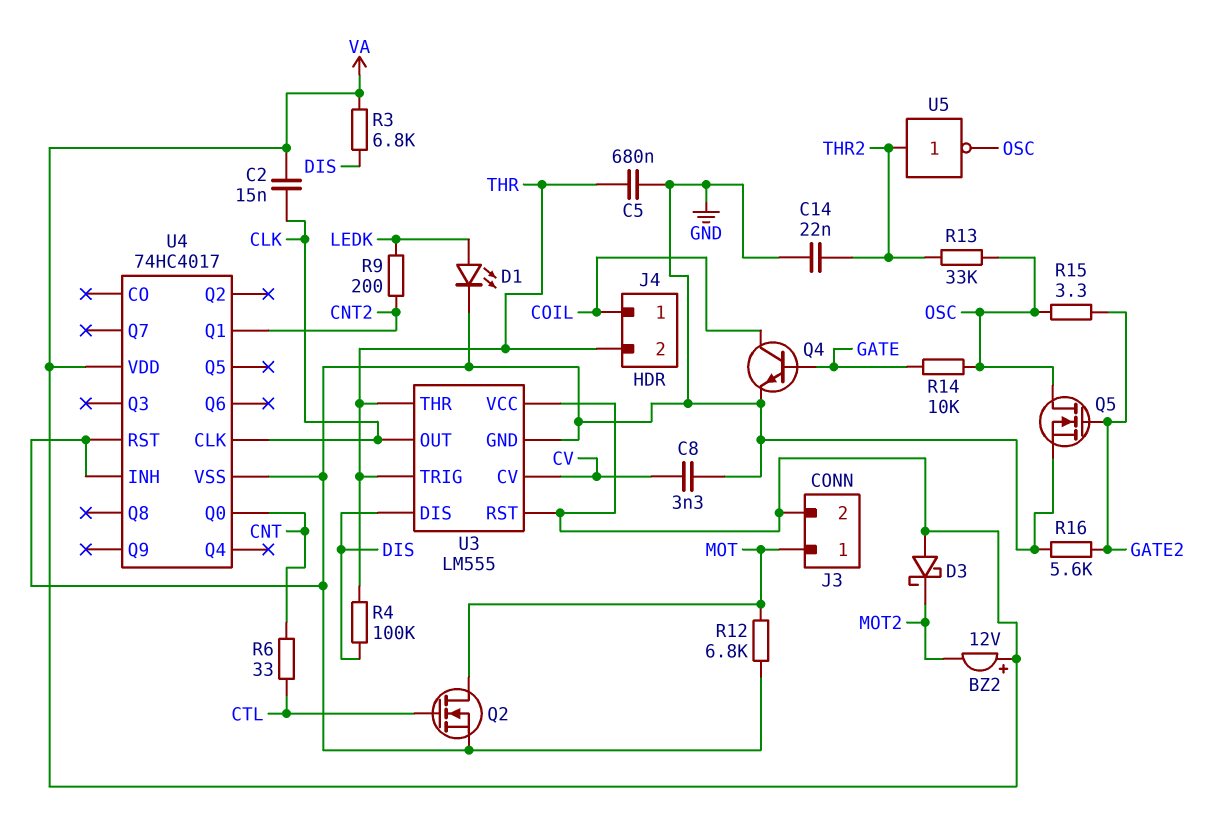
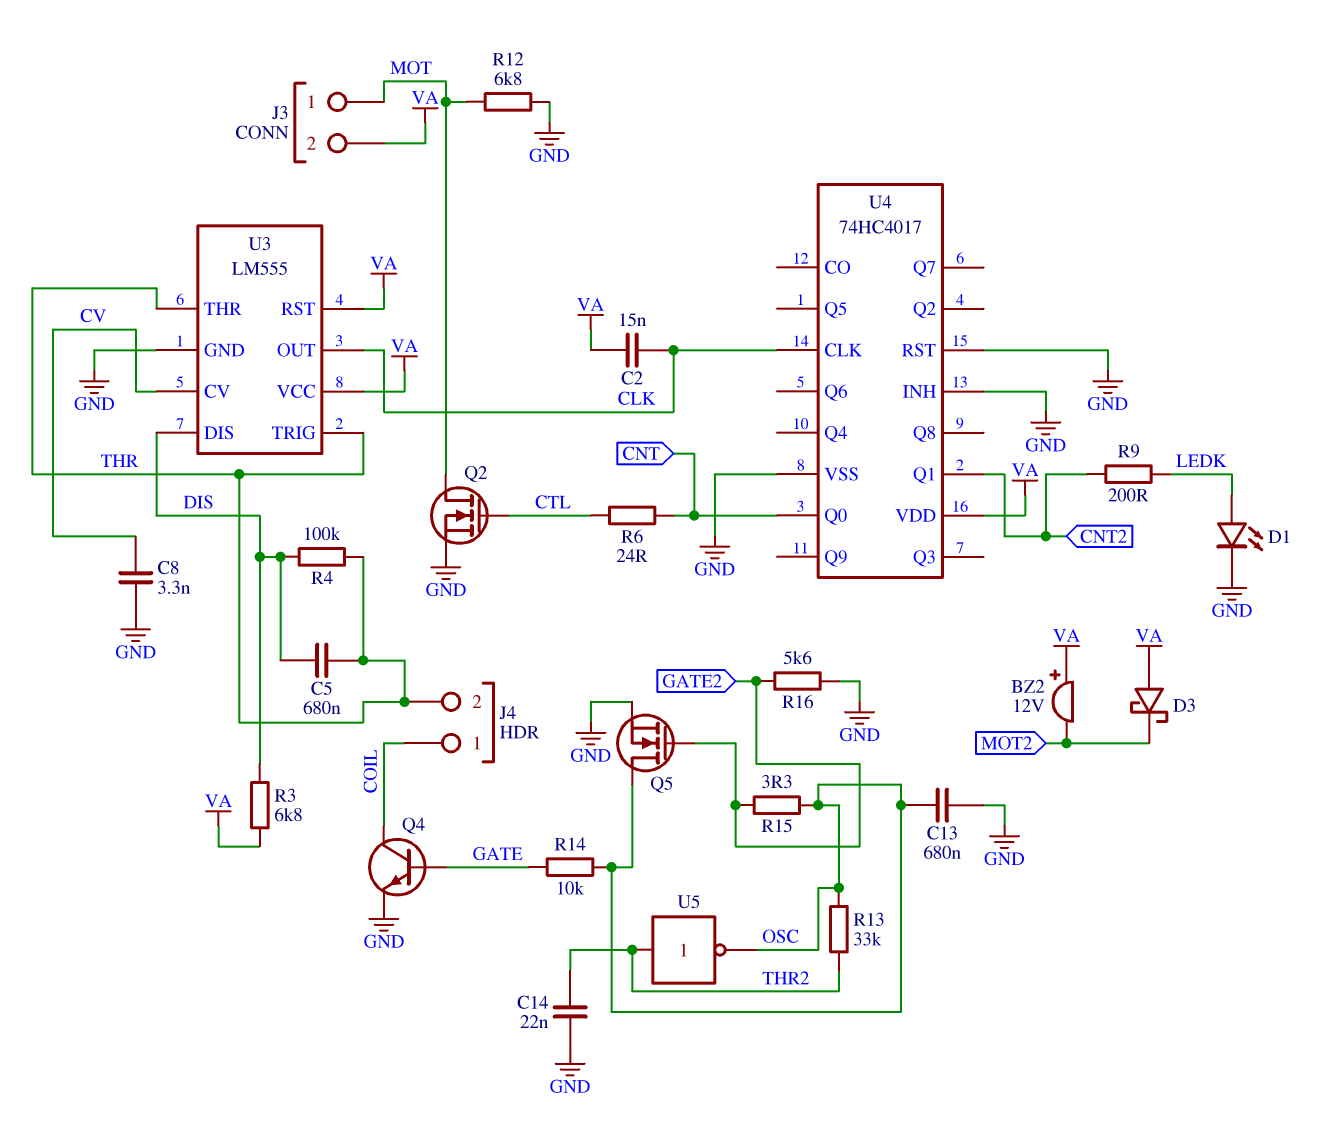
C5: 680nF (GND, THR) -> 680nF (DIS, THR)
C13: none -> 680nF (GND, OSC)
R6: 33 (CNT, CTL) -> 24 (CNT, CTL)

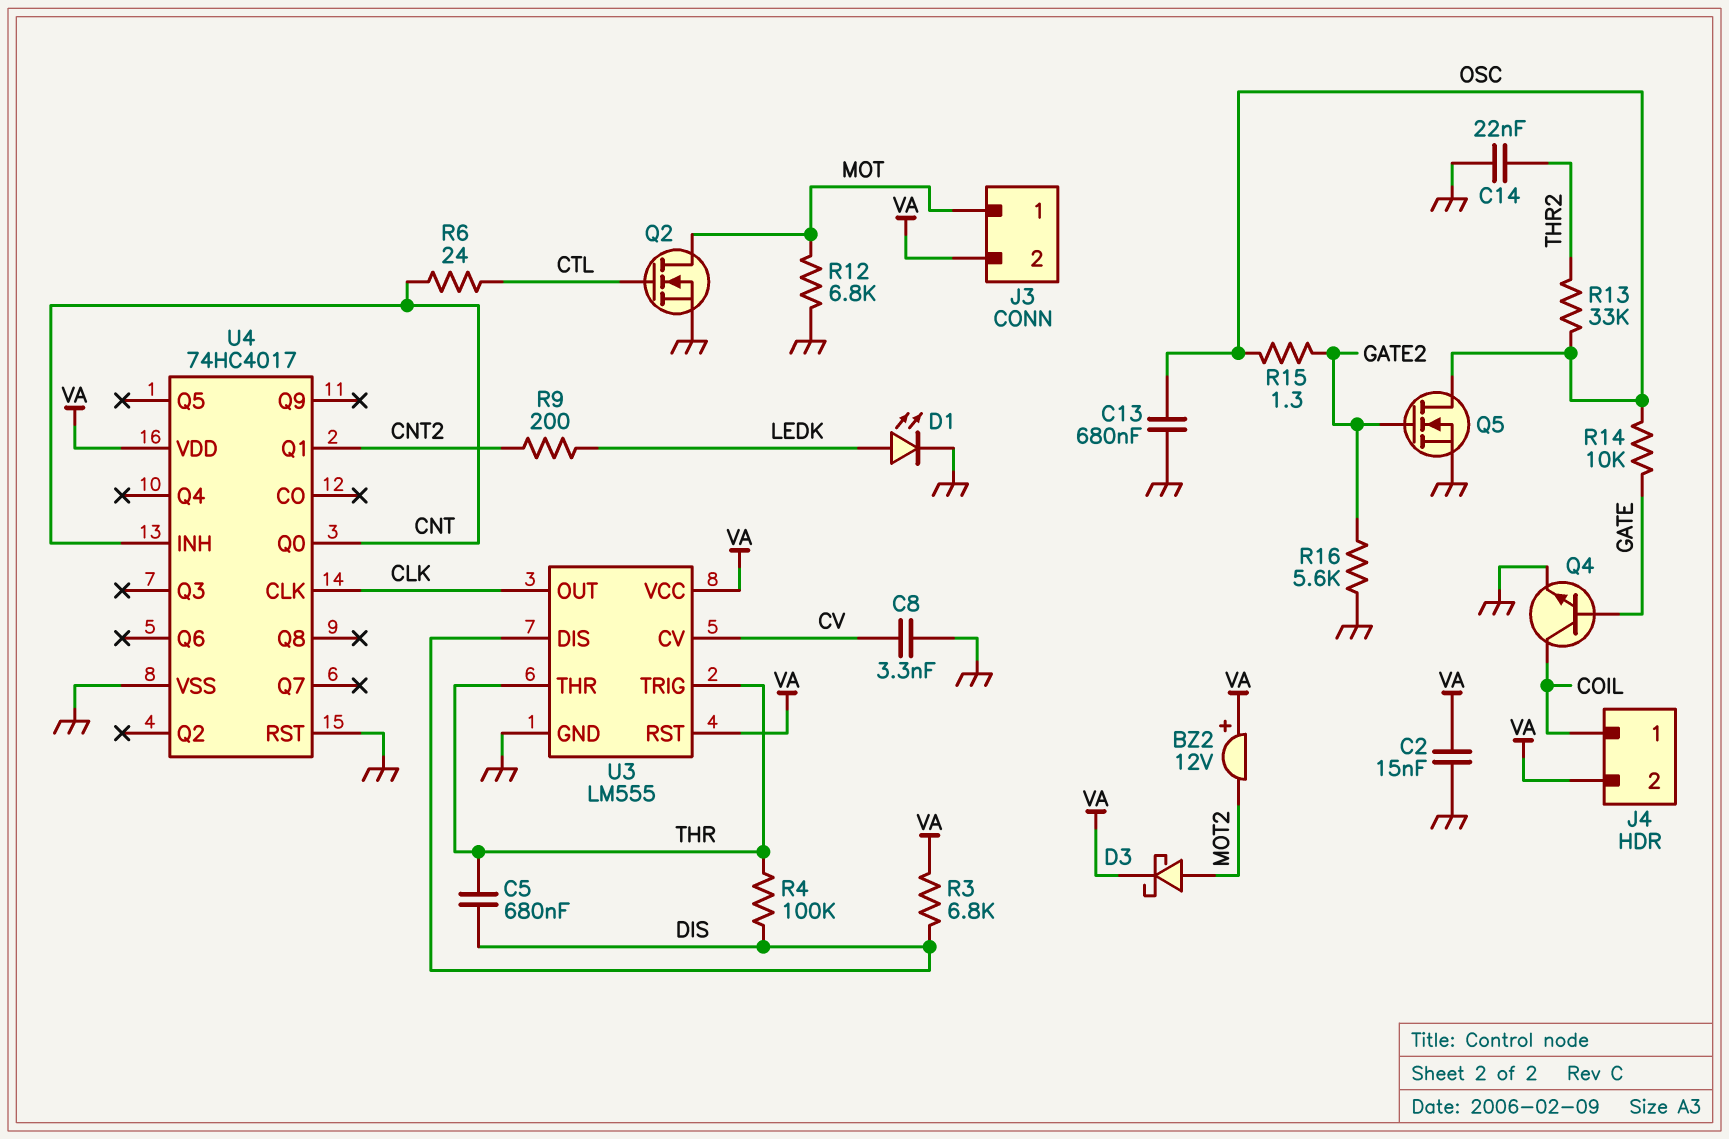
C2: 15nF (CLK, VA) -> 15nF (GND, VA)
D3: schottky (A VA, K MOT2) -> schottky (A MOT2, K VA)
J4 pin 2: THR -> VA
R15: 3.3 (GATE2, OSC) -> 1.3 (GATE2, OSC)
U4 pin INH: GND -> CNT
U5: NOT (in THR2, out OSC) -> none

